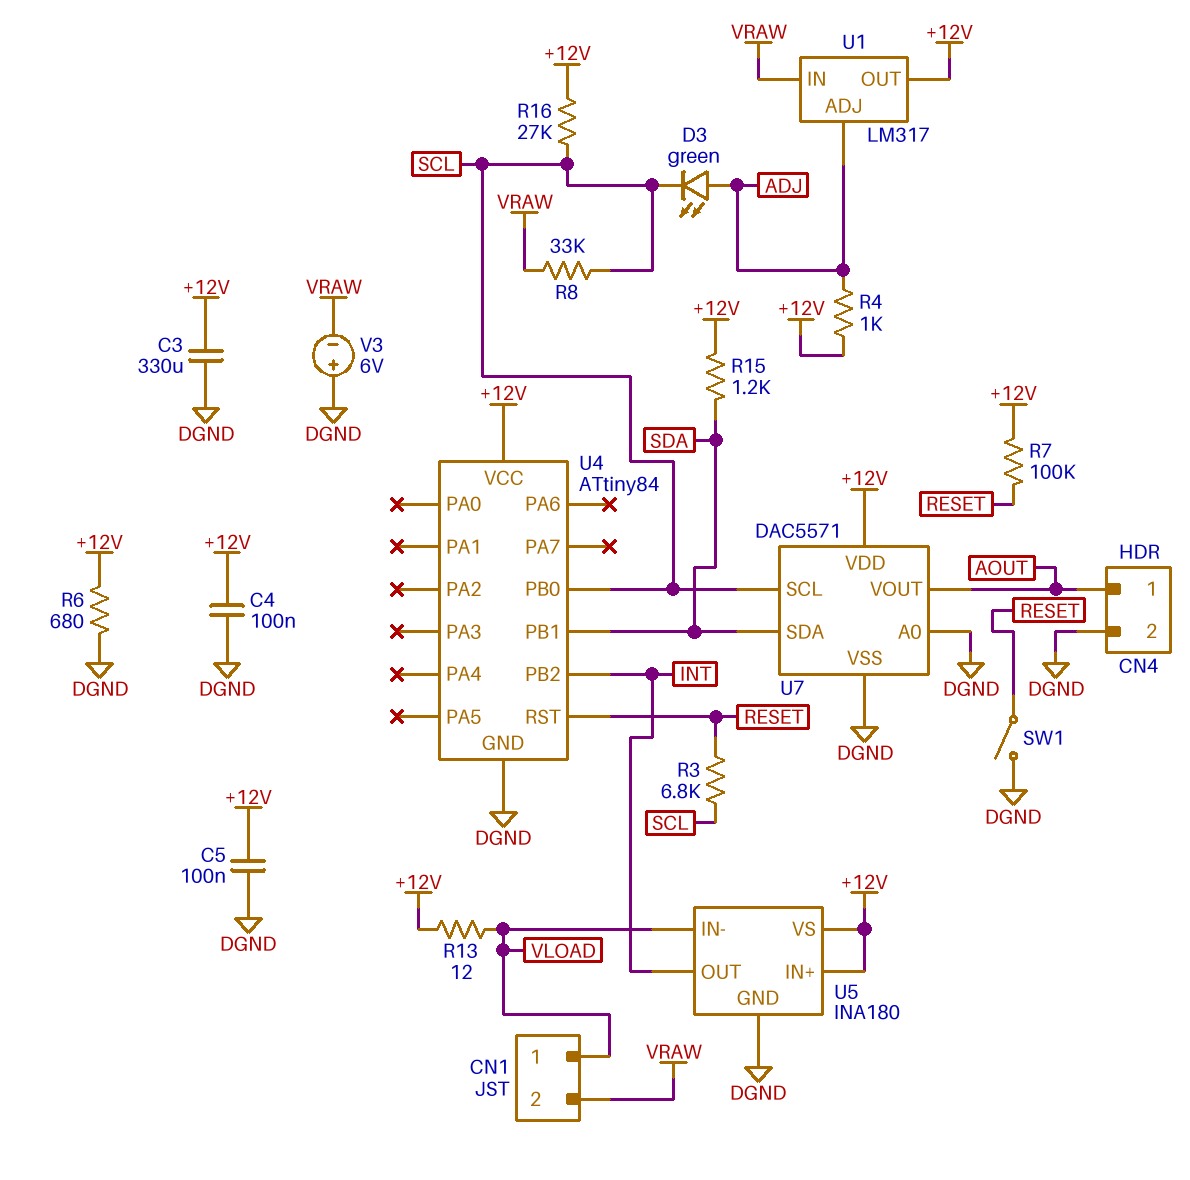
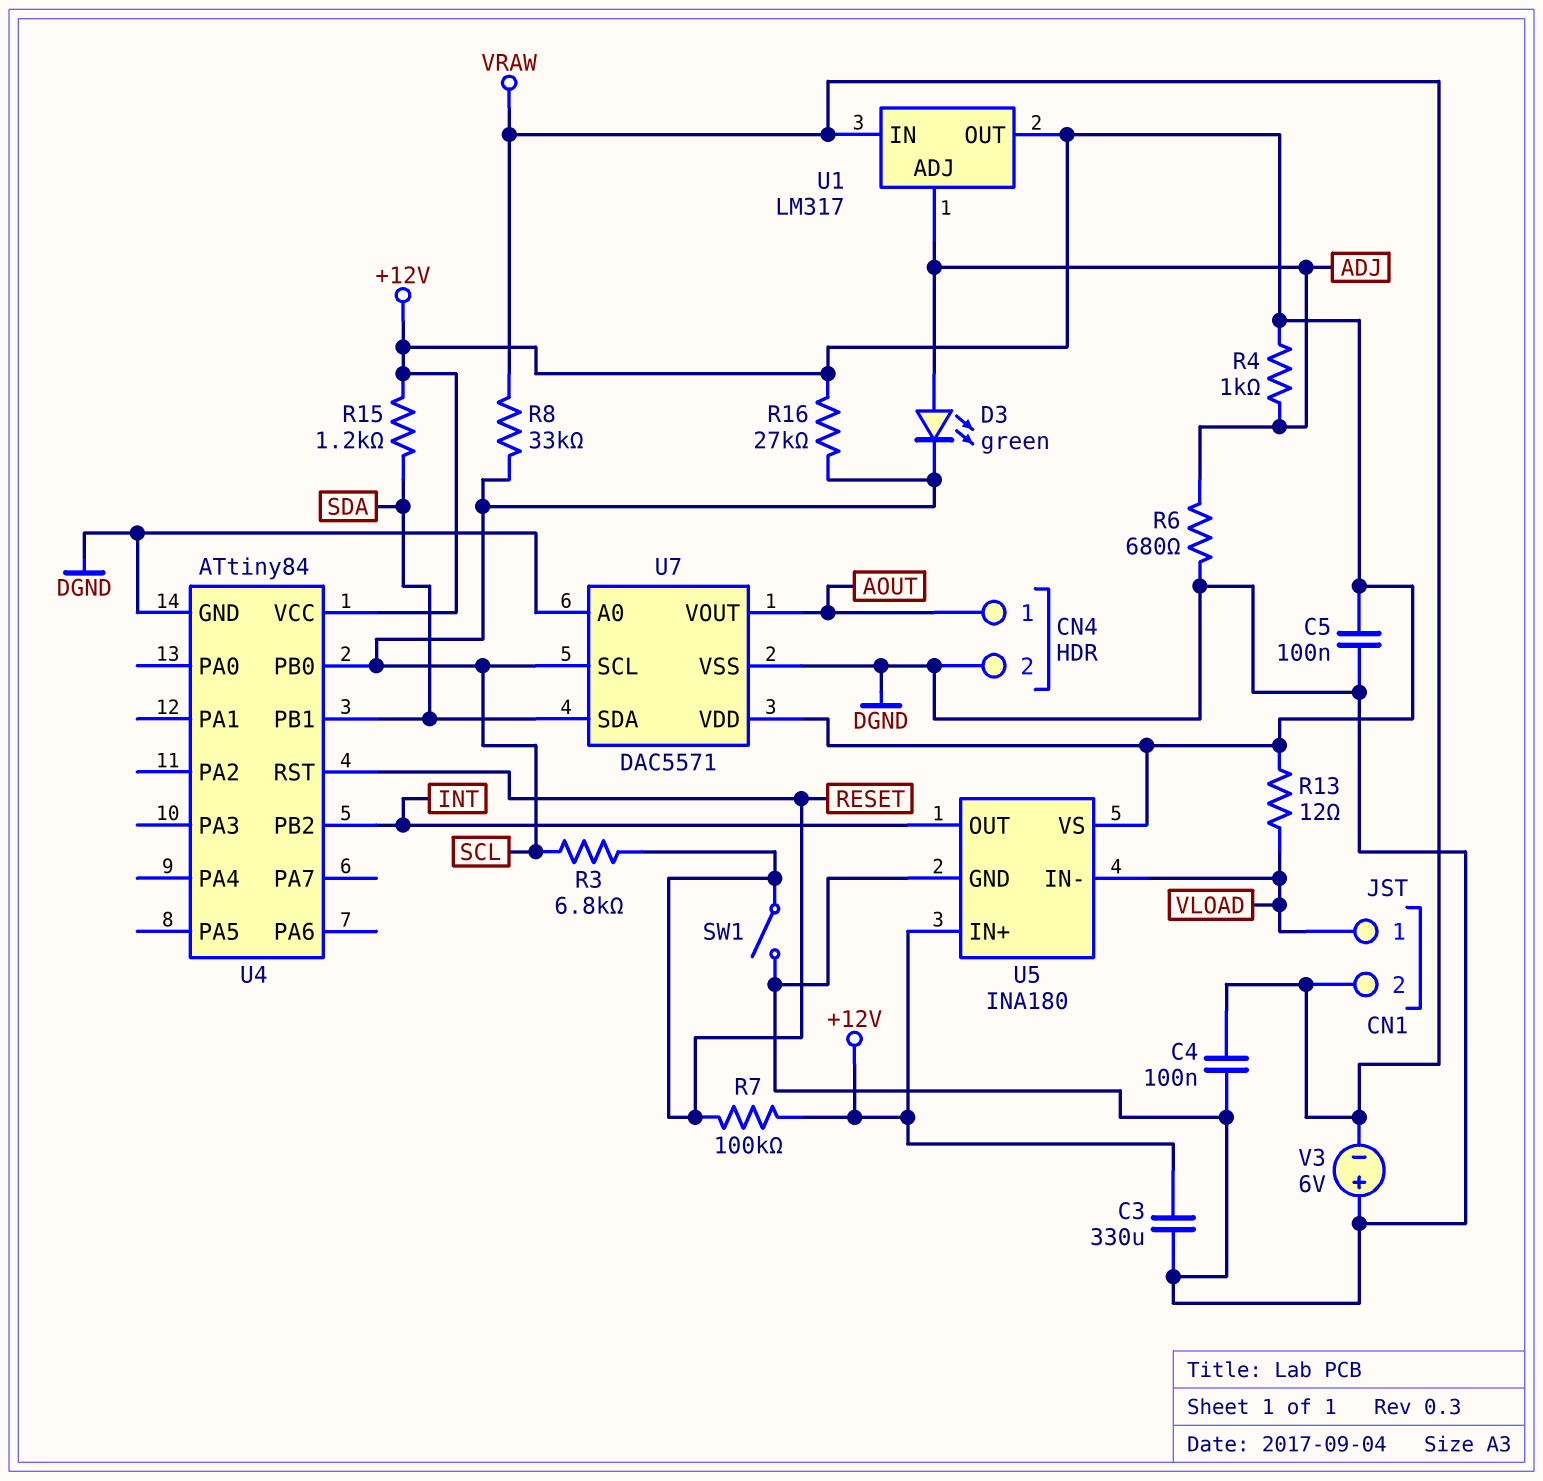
C4: 100nF (+12V, DGND) -> 100nF (DGND, VRAW)
R6: 680 (+12V, DGND) -> 680 (ADJ, DGND)

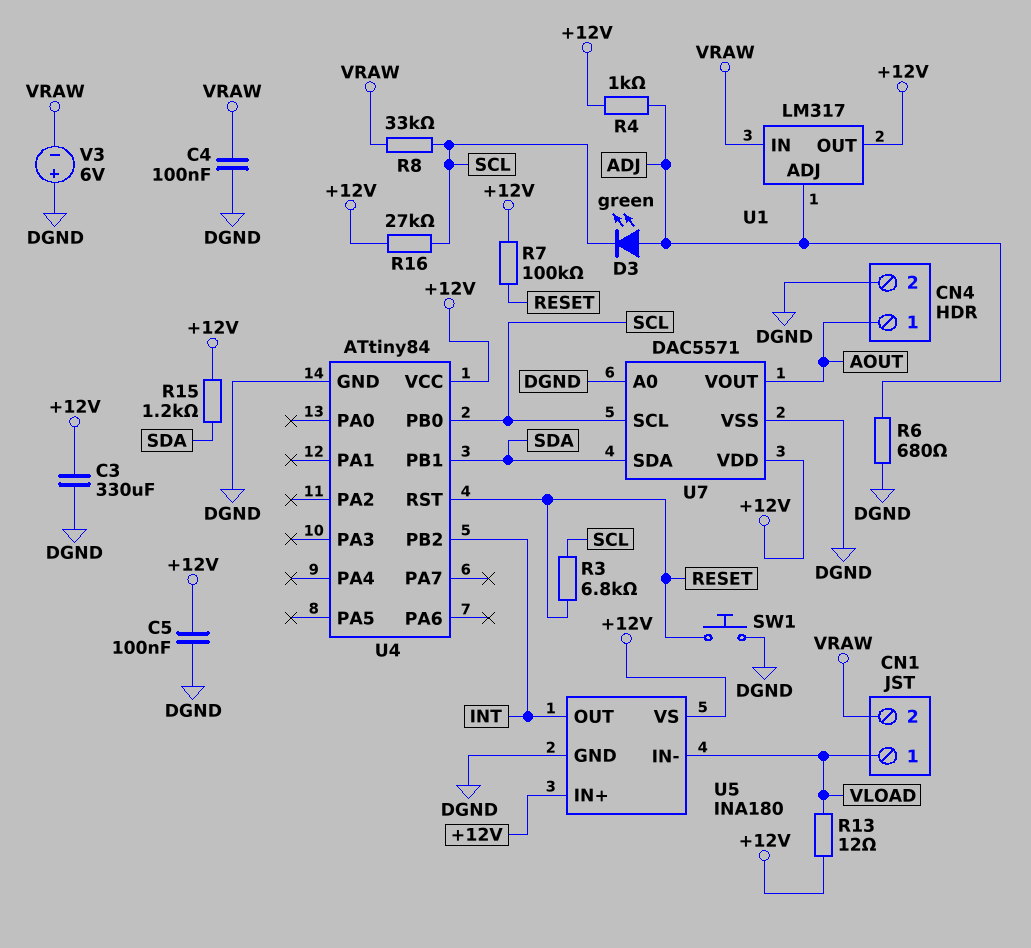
SW1: switch (DGND, RESET) -> button (DGND, RESET)

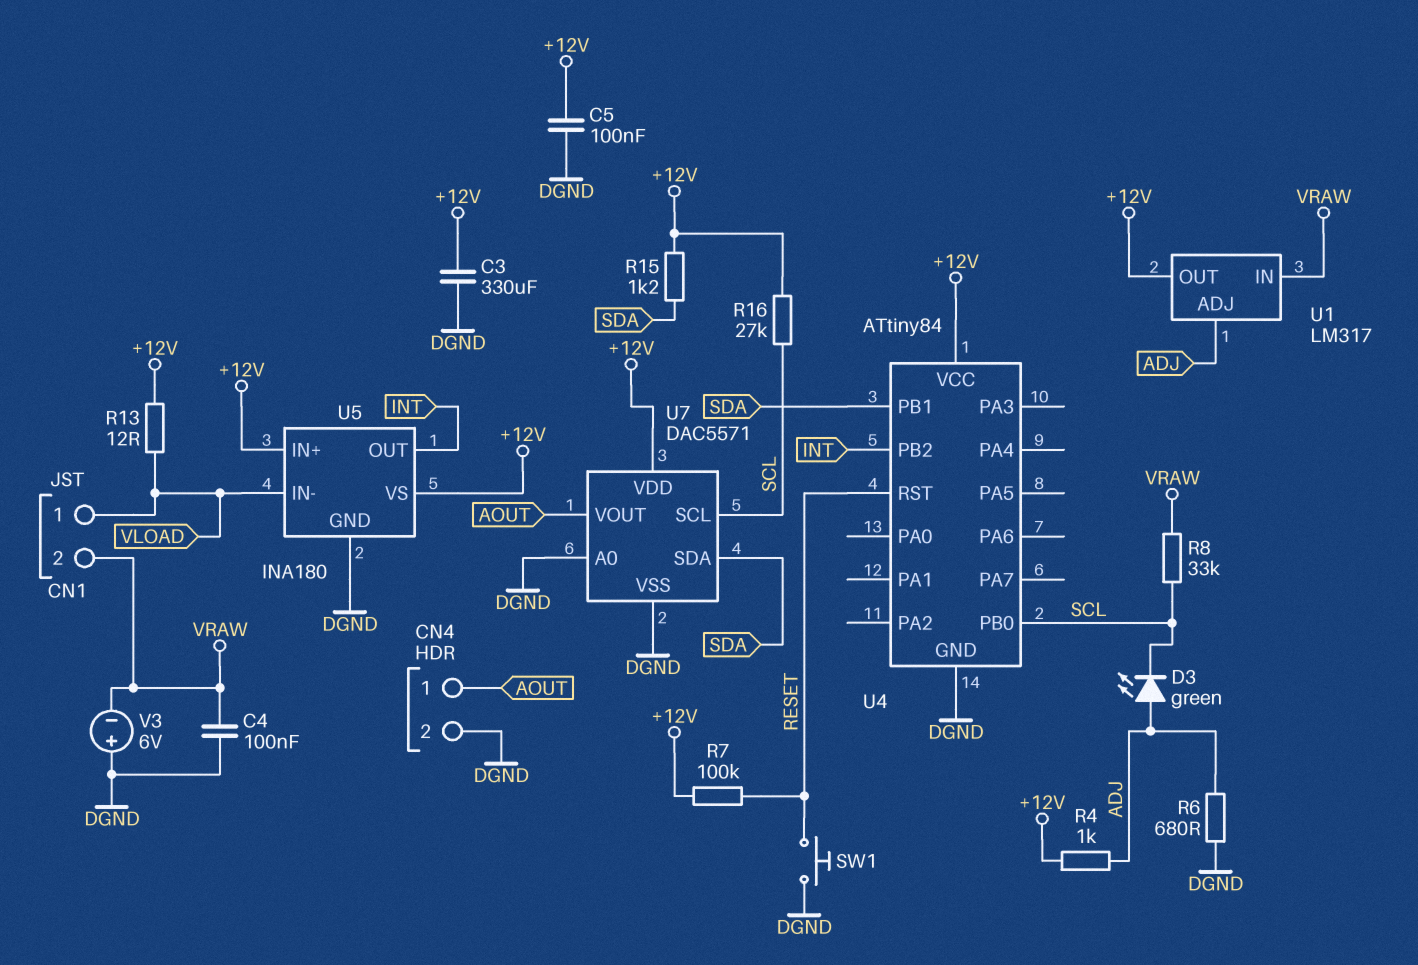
R3: 6.8k (RESET, SCL) -> none

